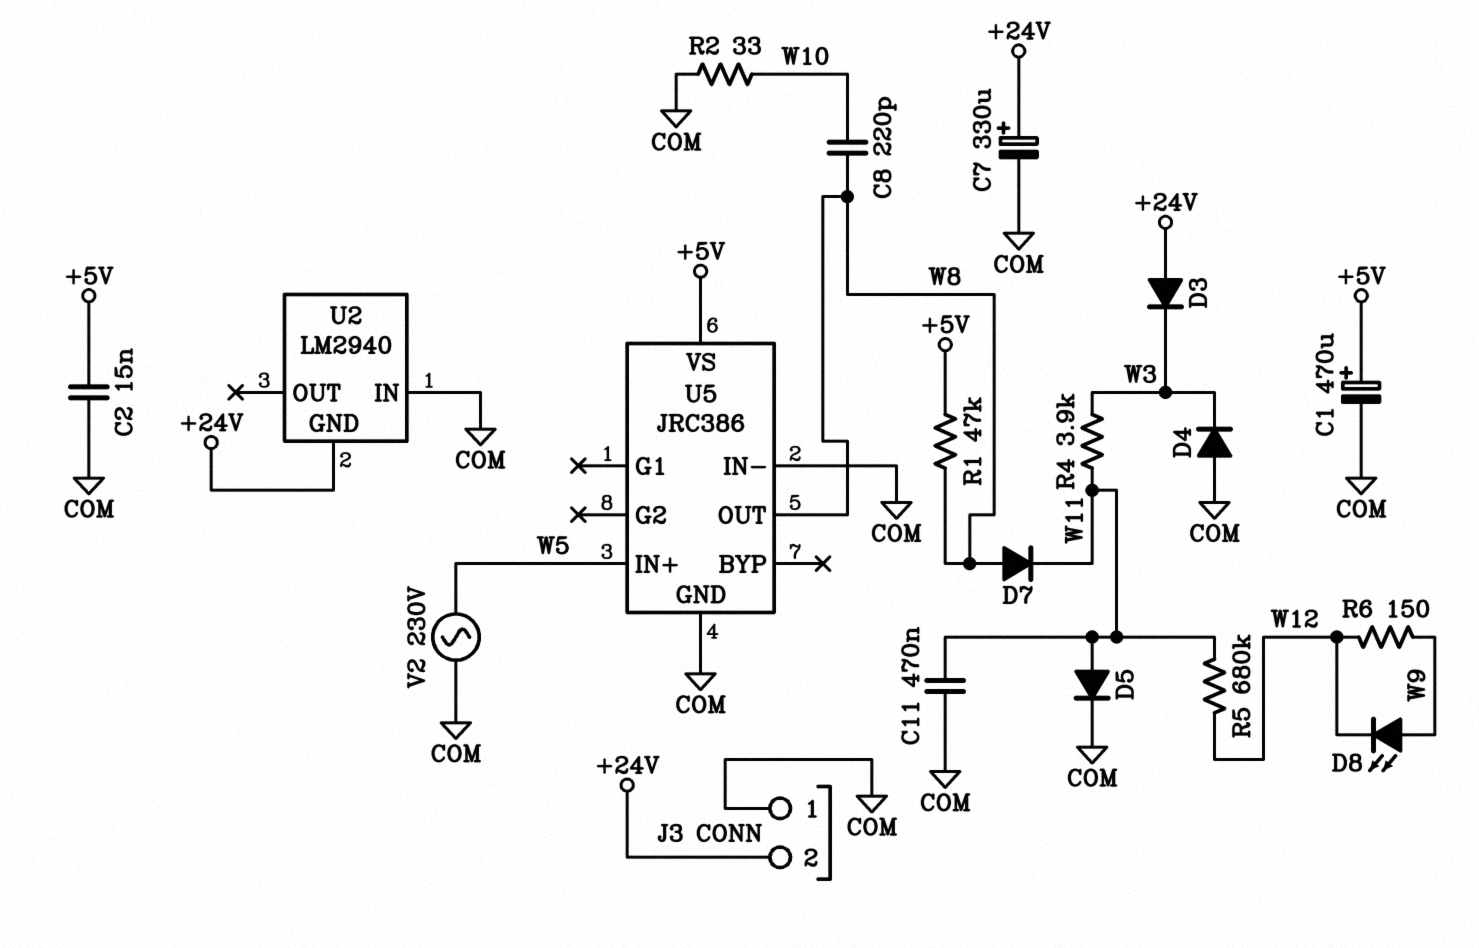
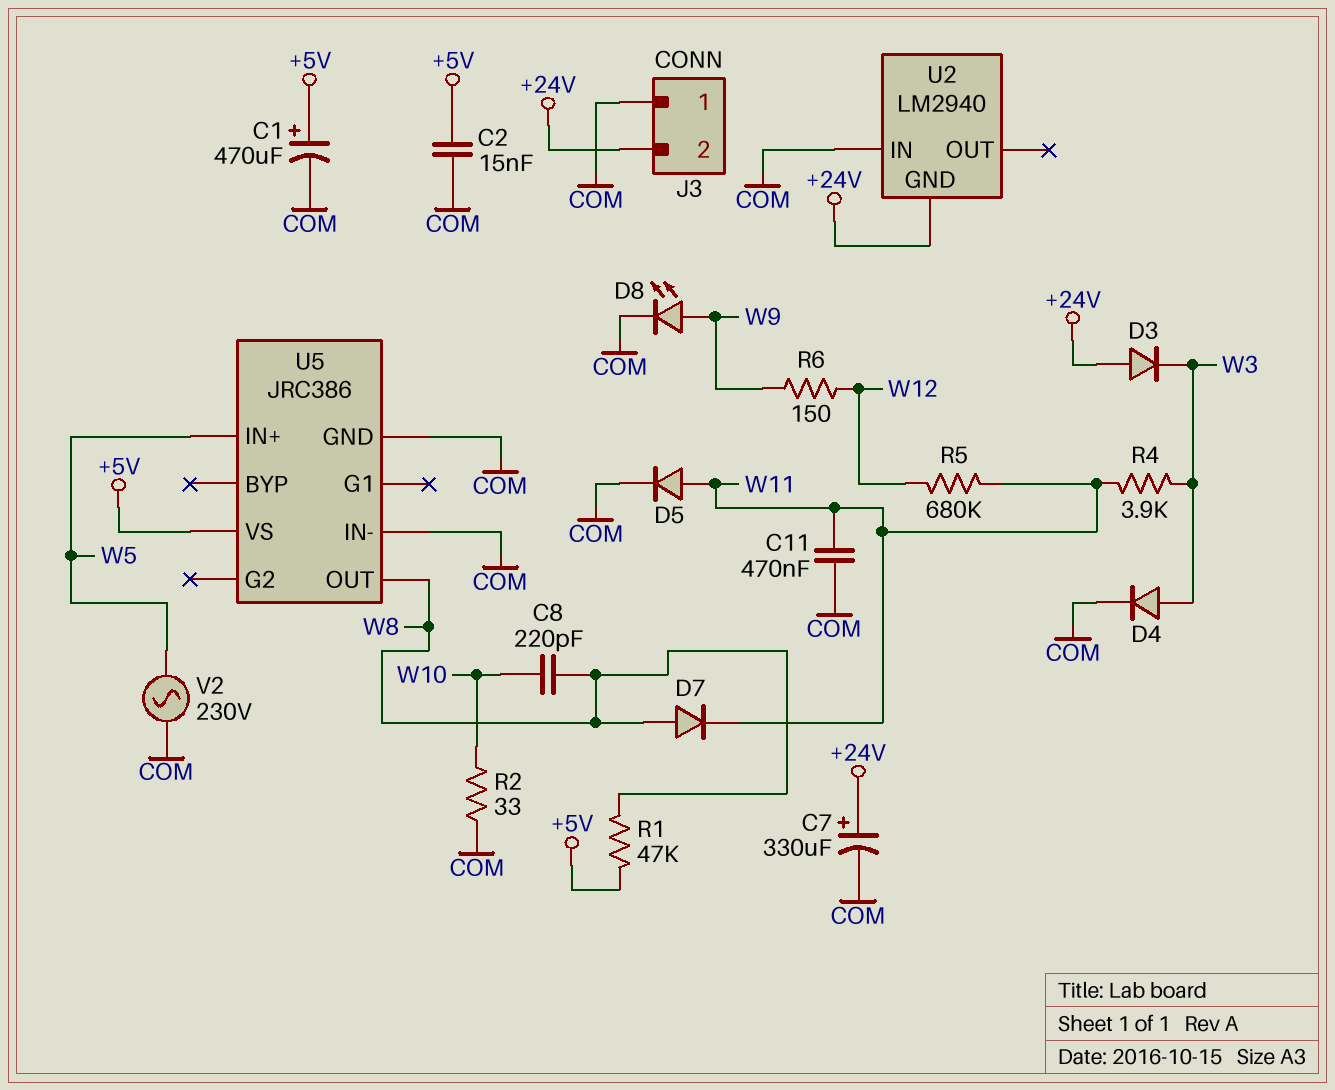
D4: diode (A COM, K W3) -> diode (A W3, K COM)
D8: LED (A W9, K W12) -> LED (A W9, K COM)

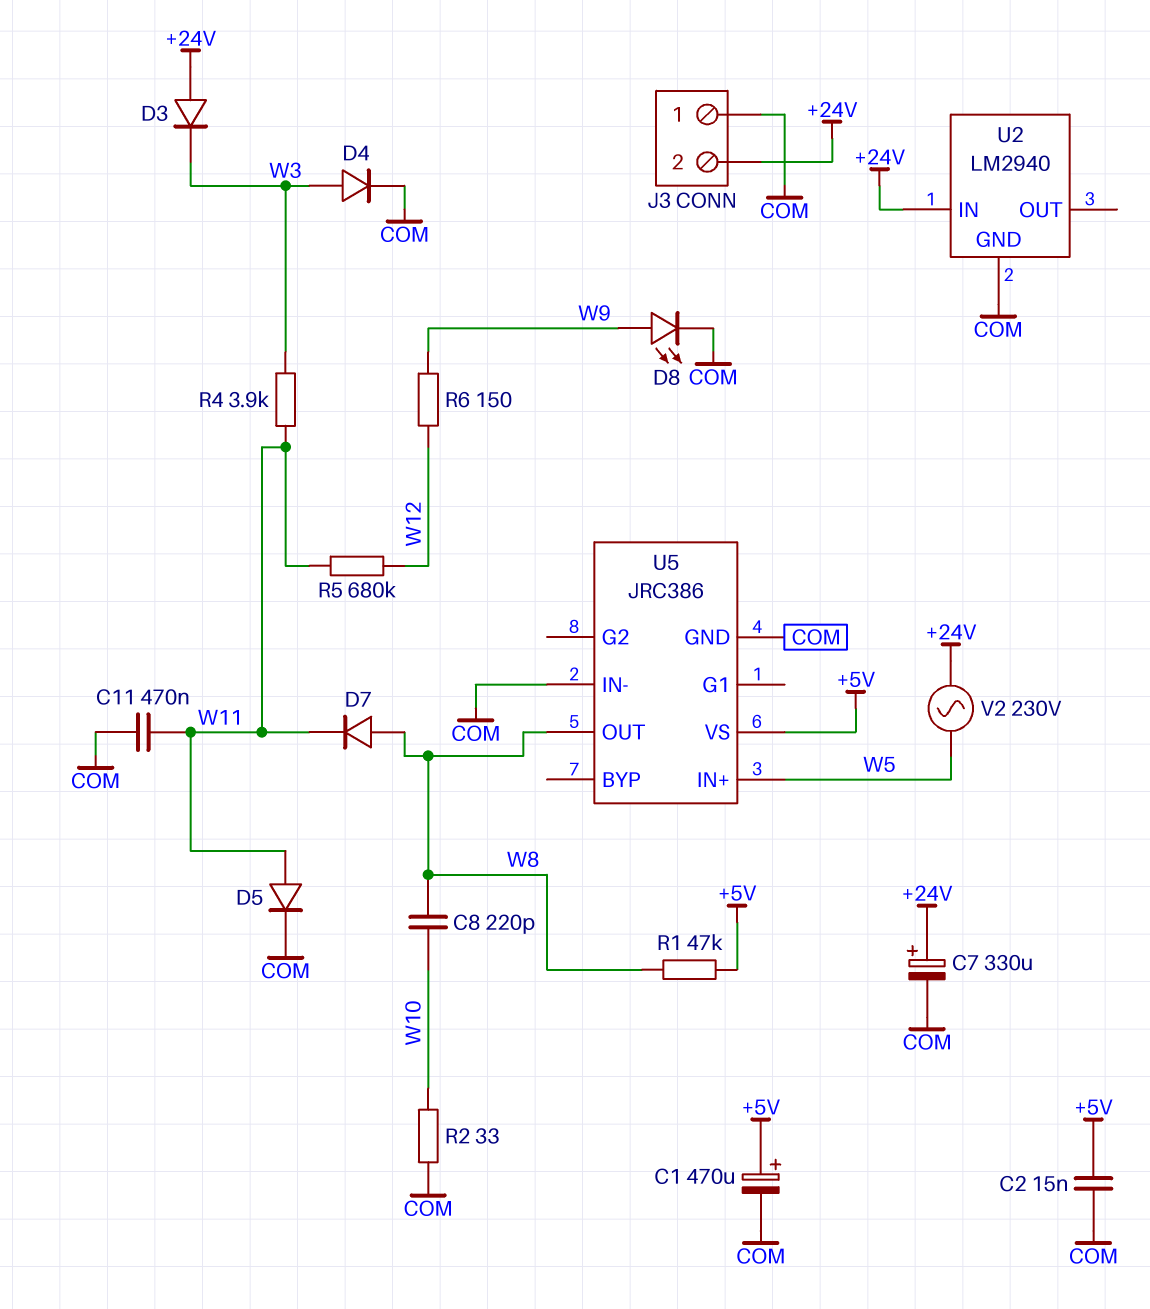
U2 pin GND: +24V -> COM
U2 pin IN: COM -> +24V
V2: AC 230V (COM, W5) -> AC 230V (+24V, W5)

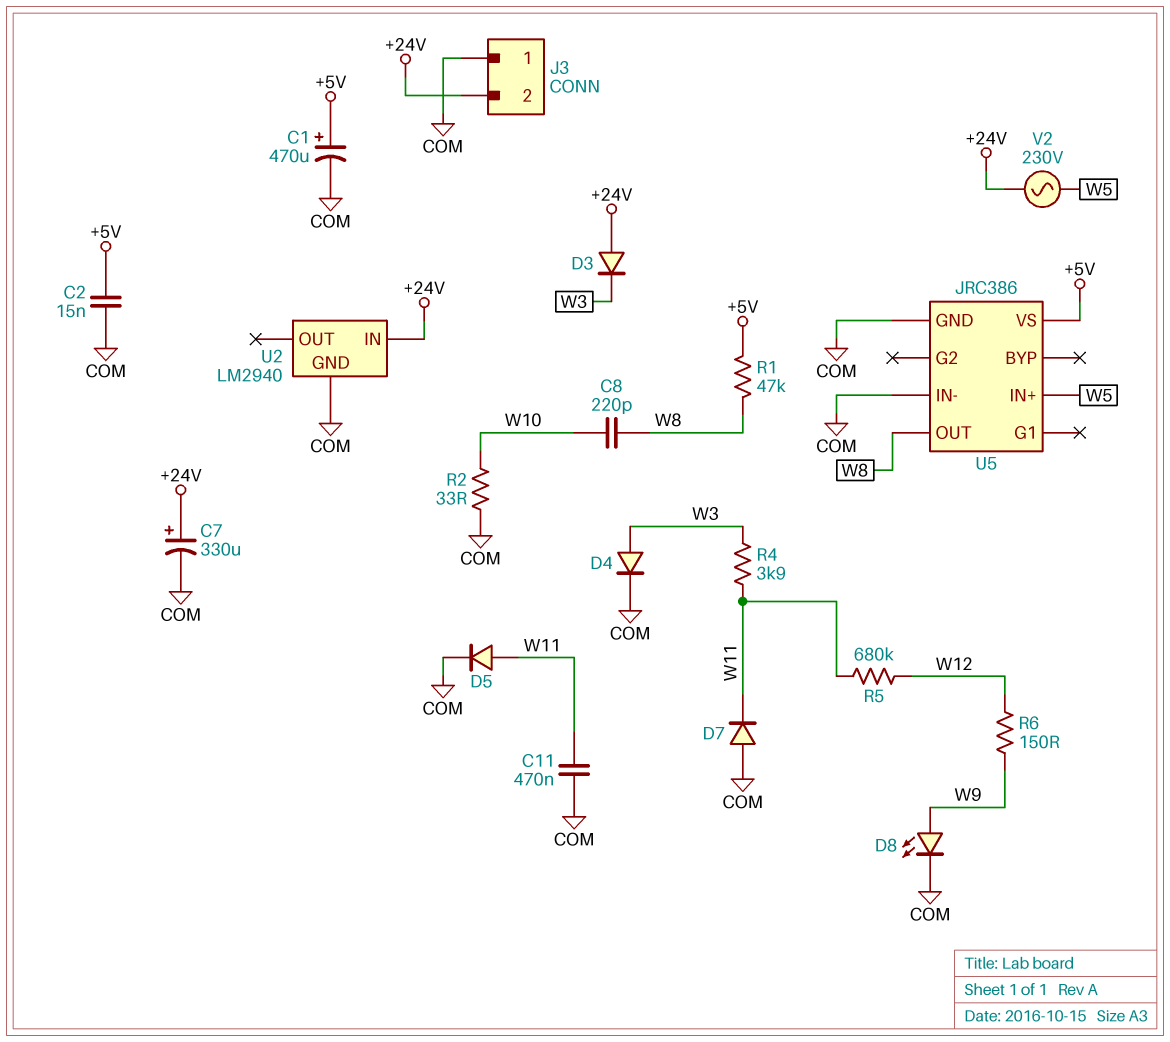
D7: diode (A W8, K W11) -> diode (A COM, K W11)

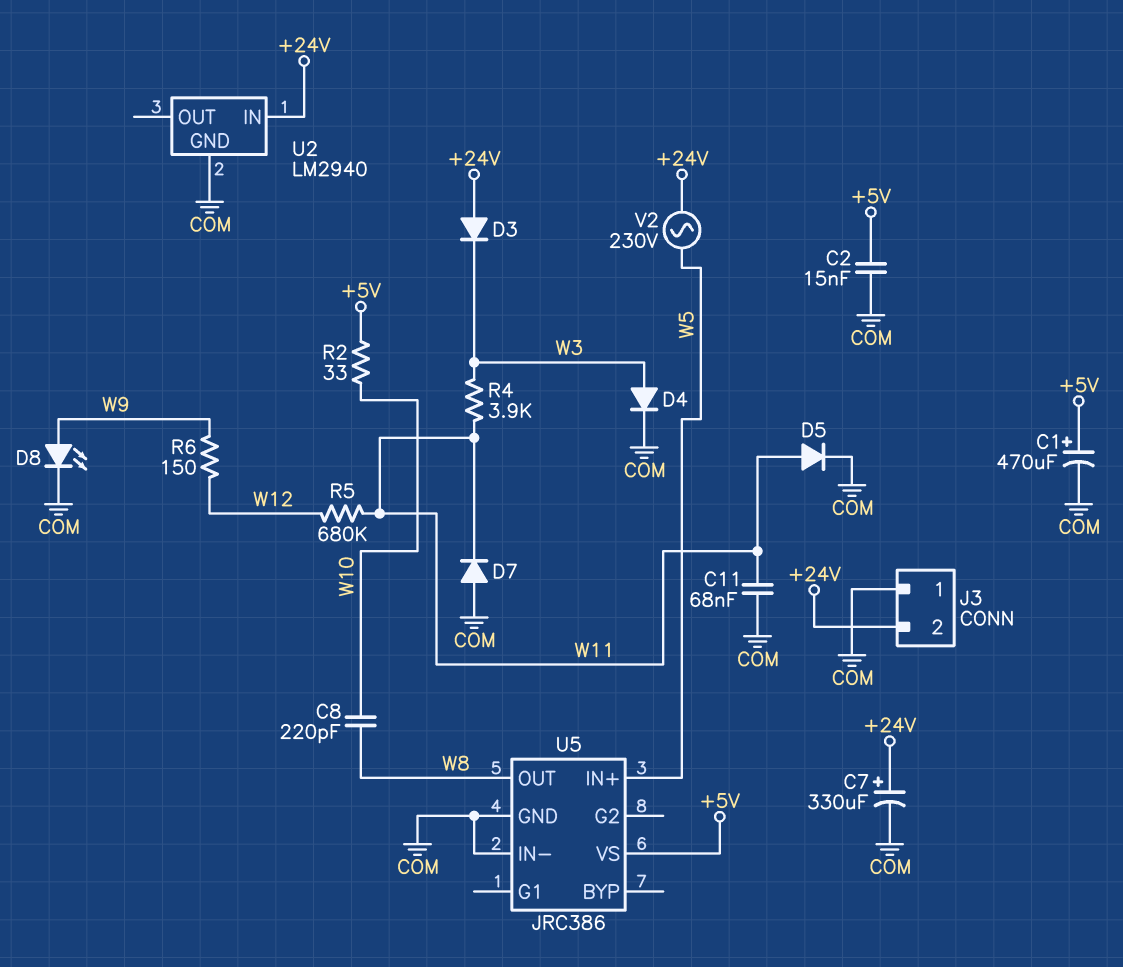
C11: 470nF (COM, W11) -> 68nF (COM, W11)
R1: 47k (+5V, W8) -> none
R2: 33 (COM, W10) -> 33 (+5V, W10)

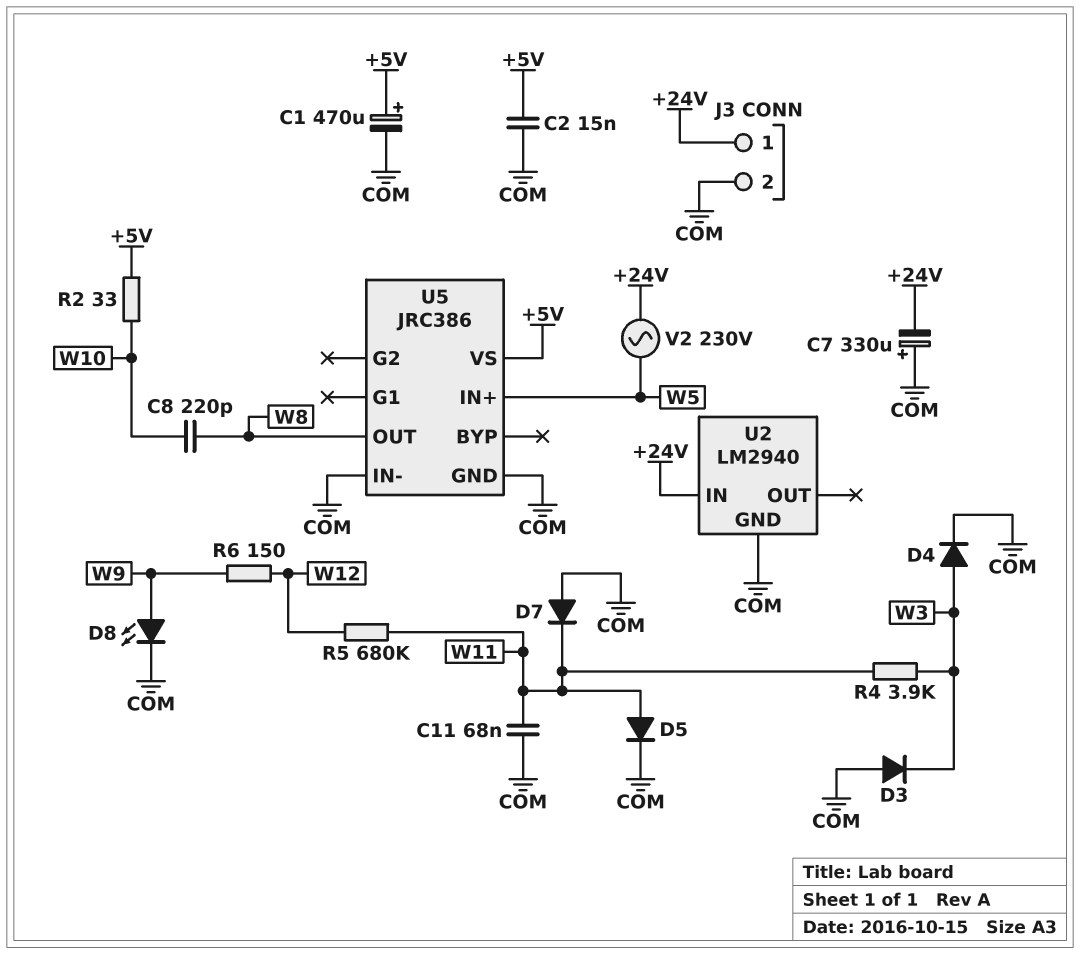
C7: 330uF (plus +24V, minus COM) -> 330uF (plus COM, minus +24V)
D3: diode (A +24V, K W3) -> diode (A COM, K W3)
J3 pin 1: COM -> +24V
J3 pin 2: +24V -> COM

